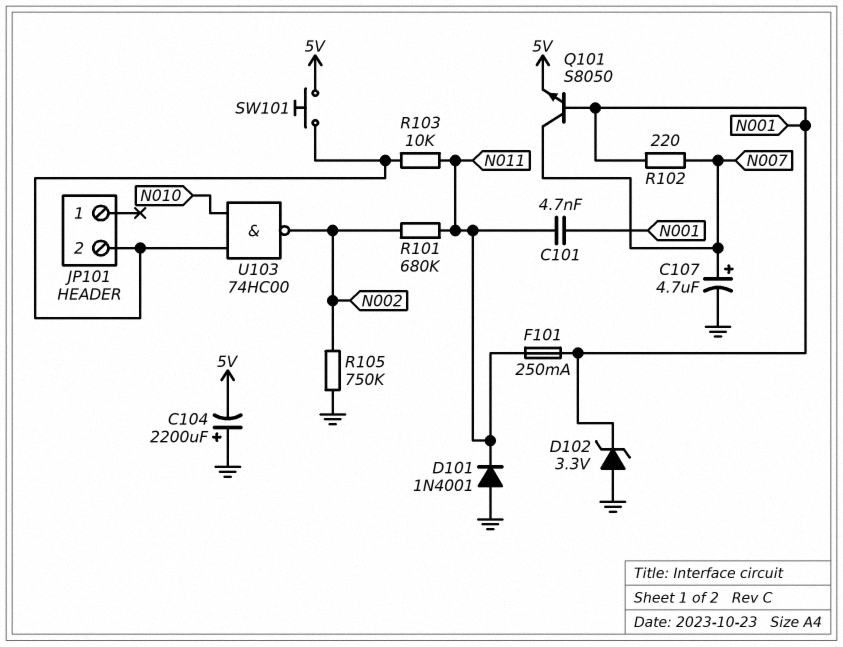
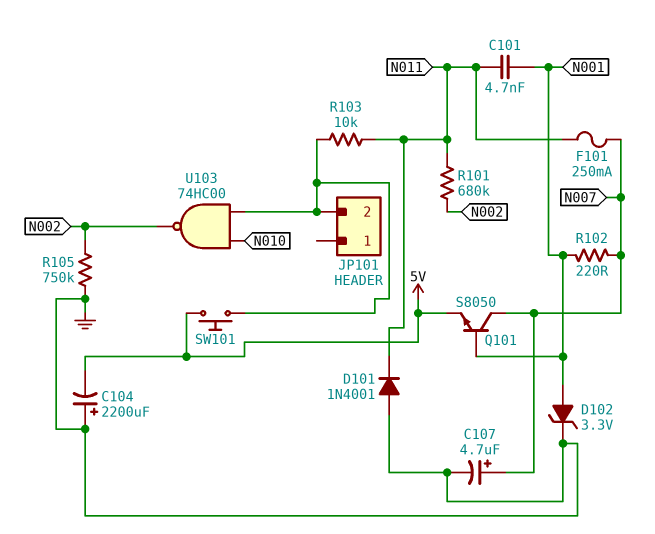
D102: zener 3.3V (A GND, K N001) -> zener 3.3V (A N001, K GND)
F101: 250mA (N001, N011) -> 250mA (N007, N011)

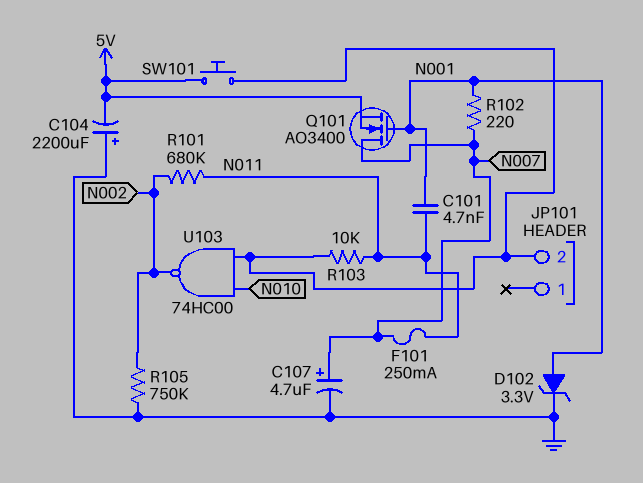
D101: diode 1N4001 (A GND, K N011) -> none
Q101: NPN S8050 (B N001, C N007, E 5V) -> NMOS AO3400 (G N001, D N007, S 5V)

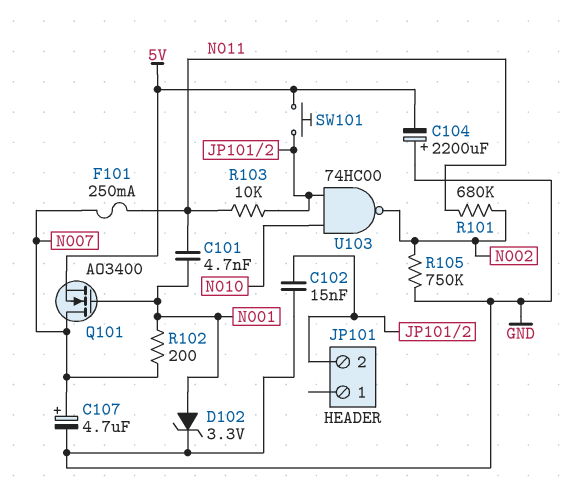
C102: none -> 15nF (GND, JP101/2)
R102: 220 (N001, N007) -> 200 (N001, N007)

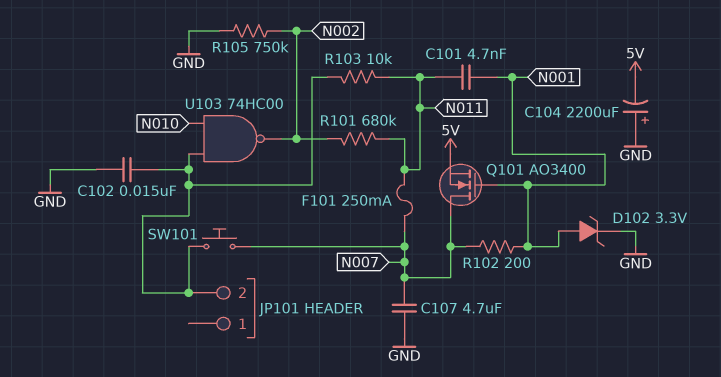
C107: 4.7uF (plus N007, minus GND) -> 4.7uF (GND, N007)
SW101: button (5V, JP101/2) -> button (JP101/2, N007)

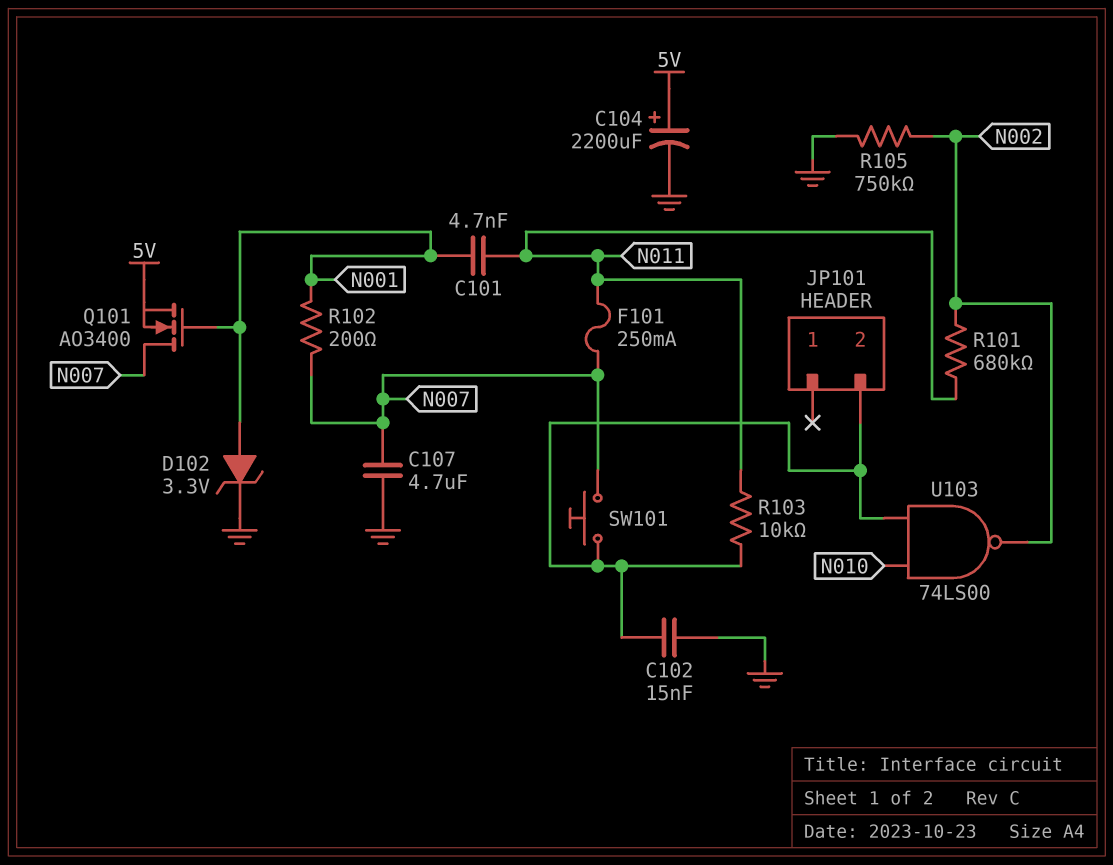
C104: 2200uF (plus GND, minus 5V) -> 2200uF (plus 5V, minus GND)
U103: NAND 74HC00 (in JP101/2, in N010, out N002) -> NAND 74LS00 (in JP101/2, in N010, out N002)

